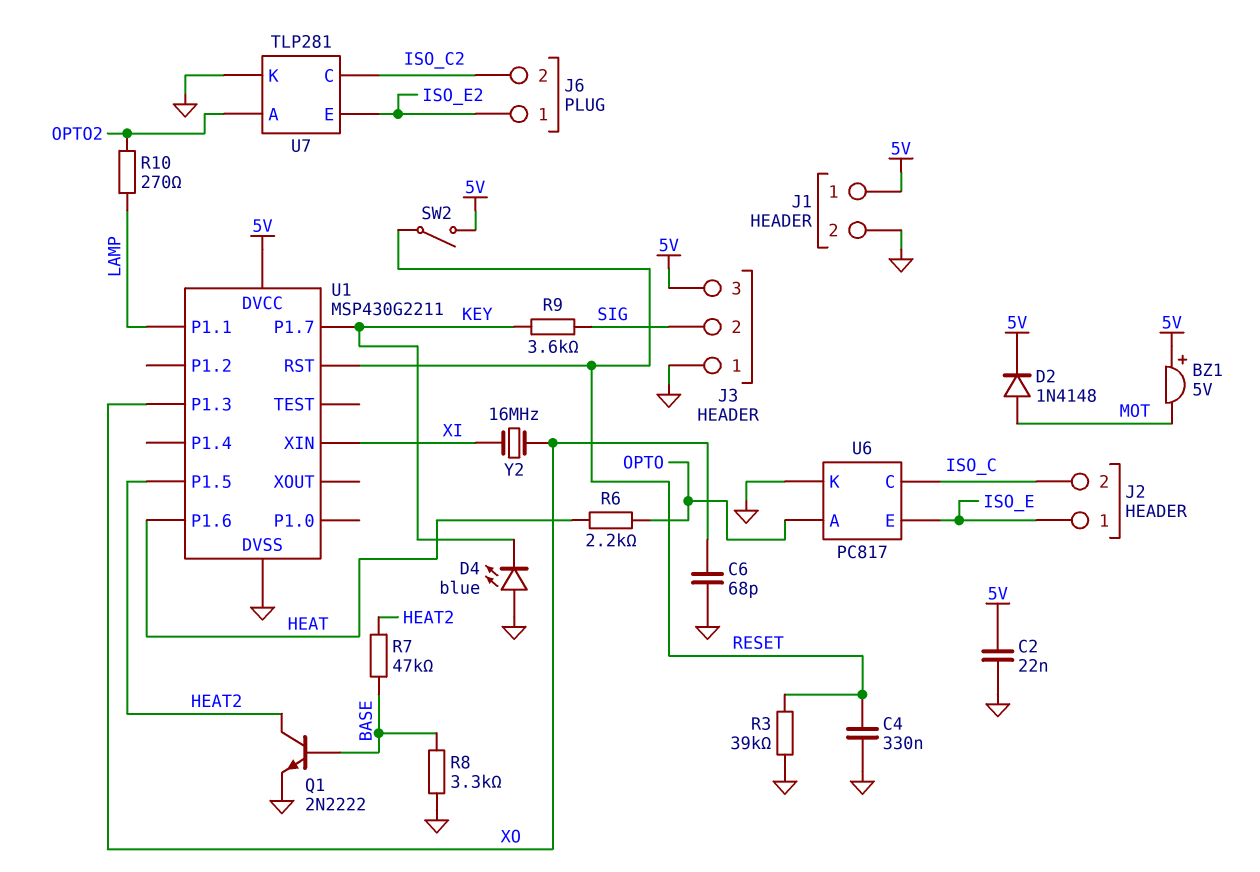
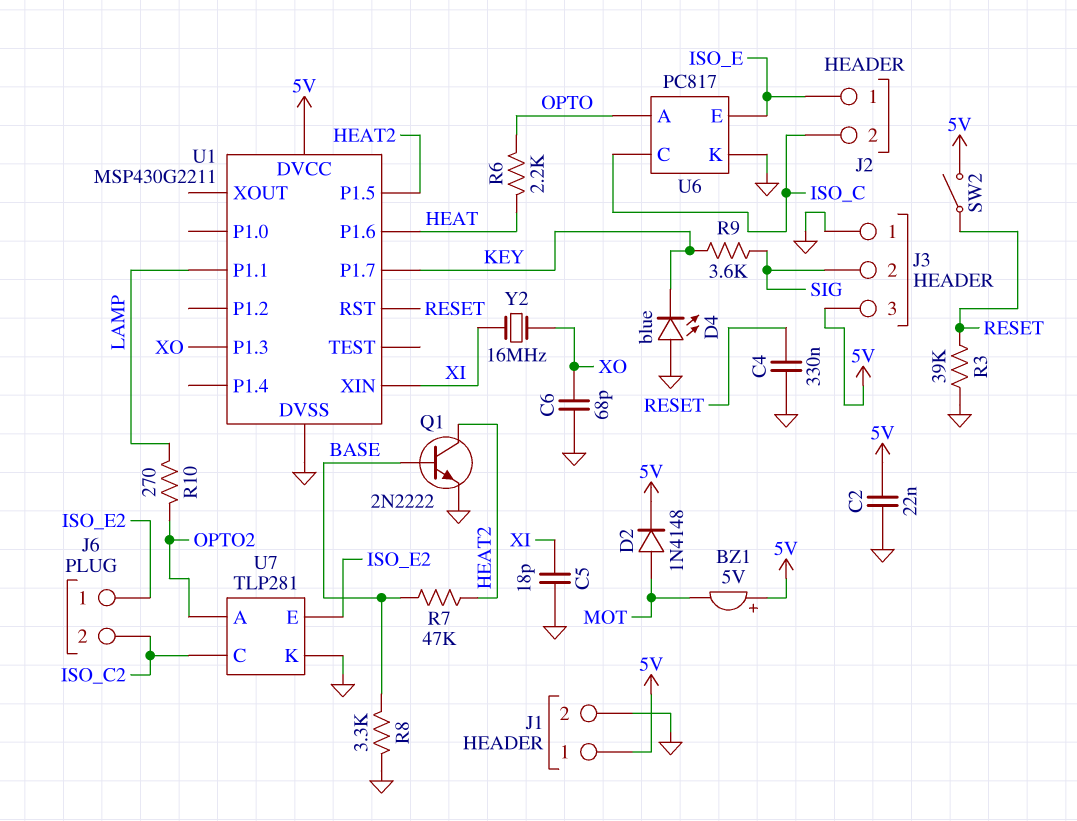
C5: none -> 18pF (GND, XI)

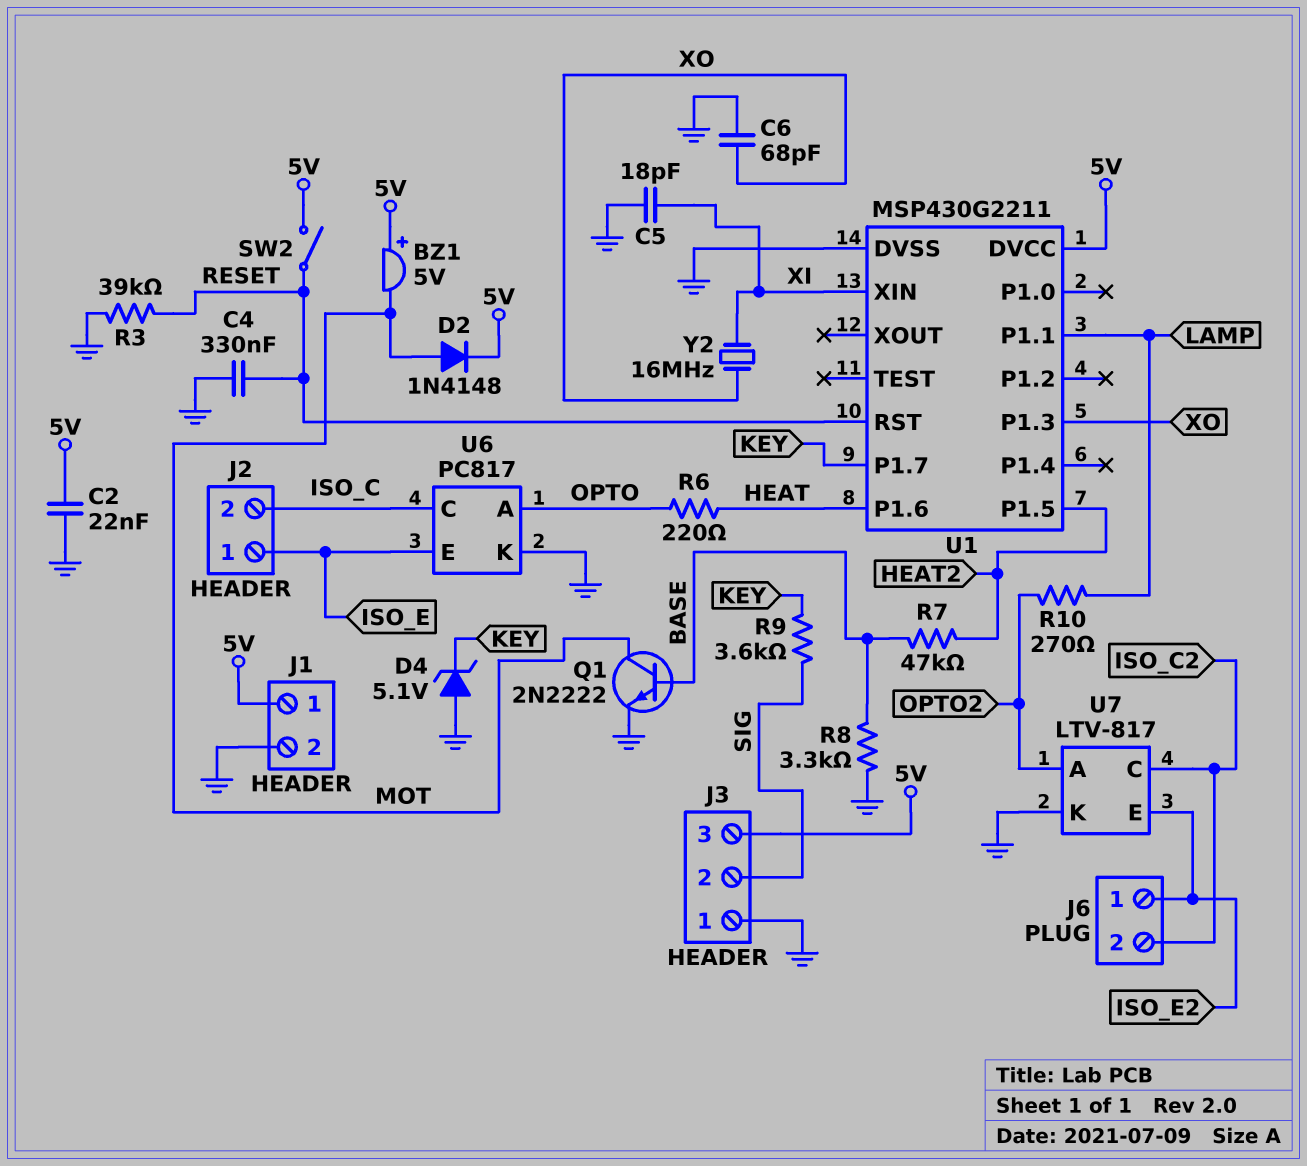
D4: LED blue (A GND, K KEY) -> zener 5.1V (A GND, K KEY)
Q1: NPN 2N2222 (B BASE, C HEAT2, E GND) -> NPN 2N2222 (B BASE, C MOT, E GND)
R6: 2.2k (HEAT, OPTO) -> 220 (HEAT, OPTO)
U7: TLP281 -> LTV-817

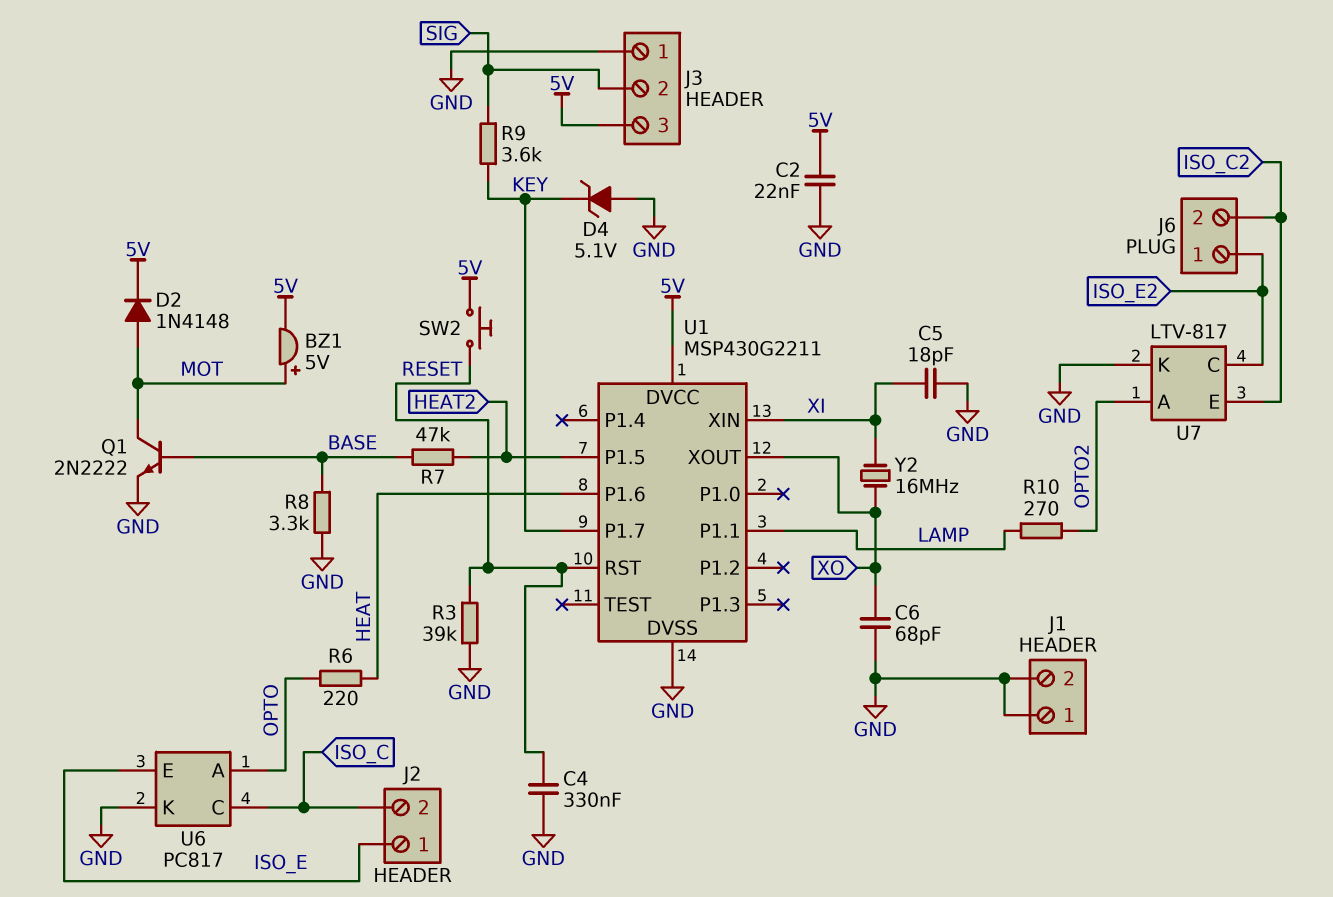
BZ1: buzzer 5V (plus 5V, minus MOT) -> buzzer 5V (plus MOT, minus 5V)
J1 pin 1: 5V -> GND
SW2: switch (5V, RESET) -> button (5V, RESET)
U1 pin P1.3: XO -> none
U1 pin XOUT: none -> XO
U7 pin C: ISO_C2 -> ISO_E2
U7 pin E: ISO_E2 -> ISO_C2

